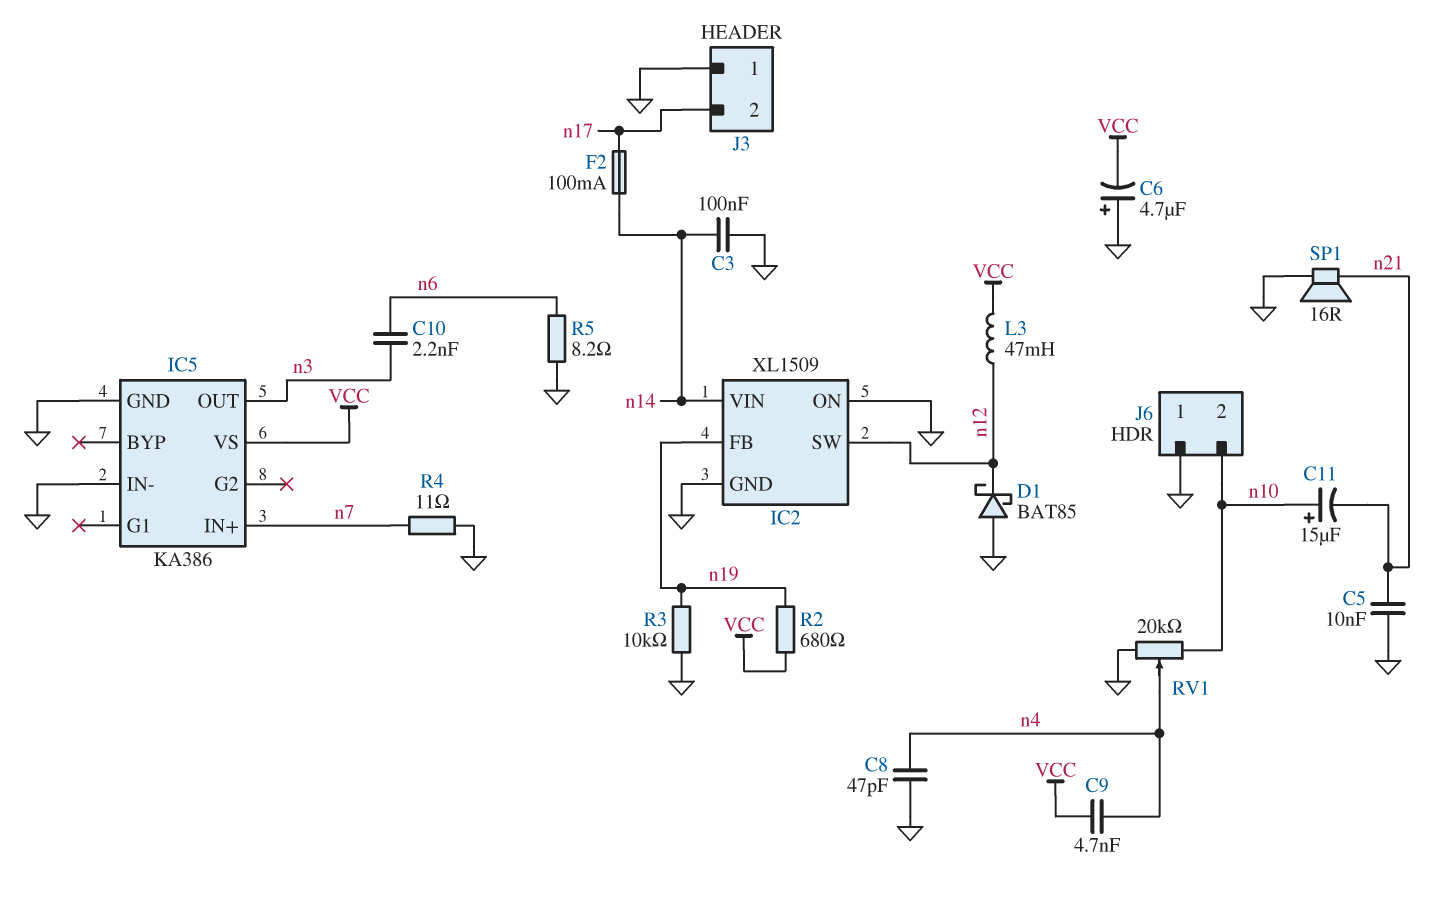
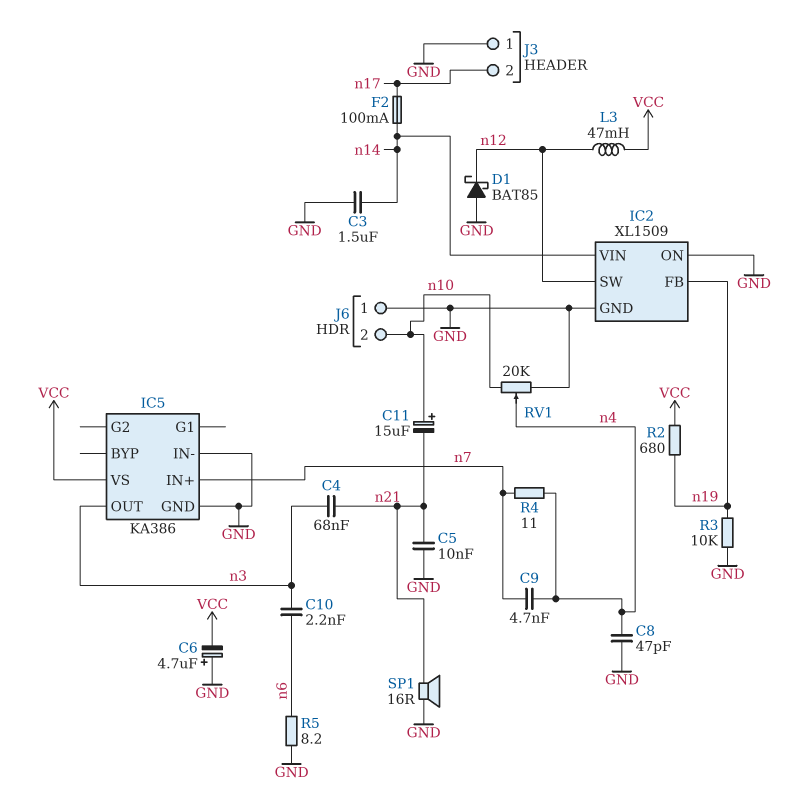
C3: 100nF (GND, n14) -> 1.5uF (GND, n14)
C4: none -> 68nF (n3, n21)
C9: 4.7nF (VCC, n4) -> 4.7nF (n4, n7)
R4: 11 (GND, n7) -> 11 (n4, n7)

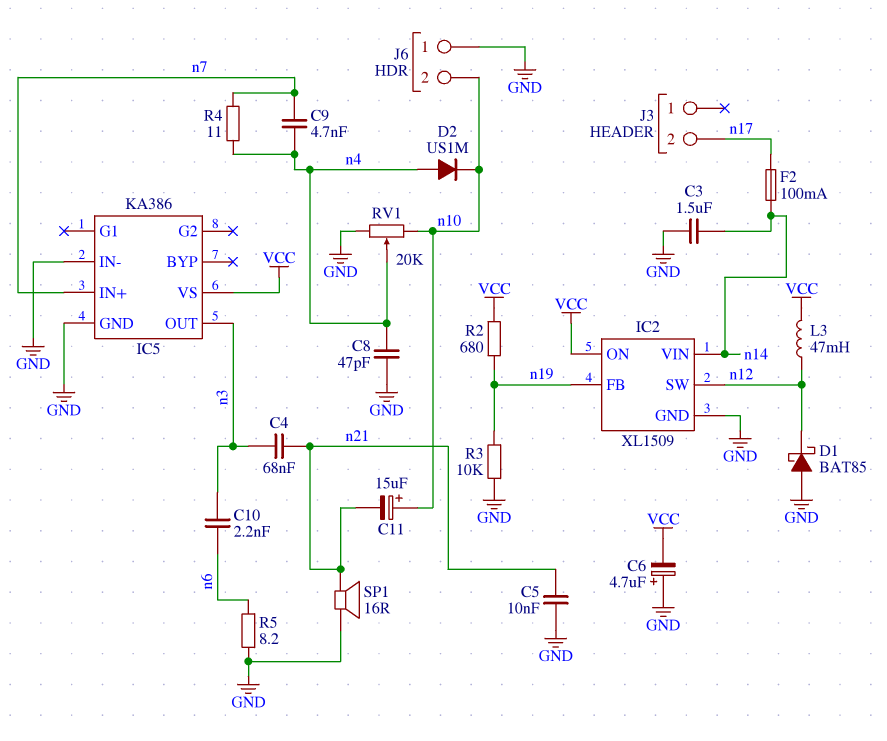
D2: none -> diode US1M (A n4, K n10)
IC2 pin ON: GND -> VCC
J3 pin 1: GND -> none

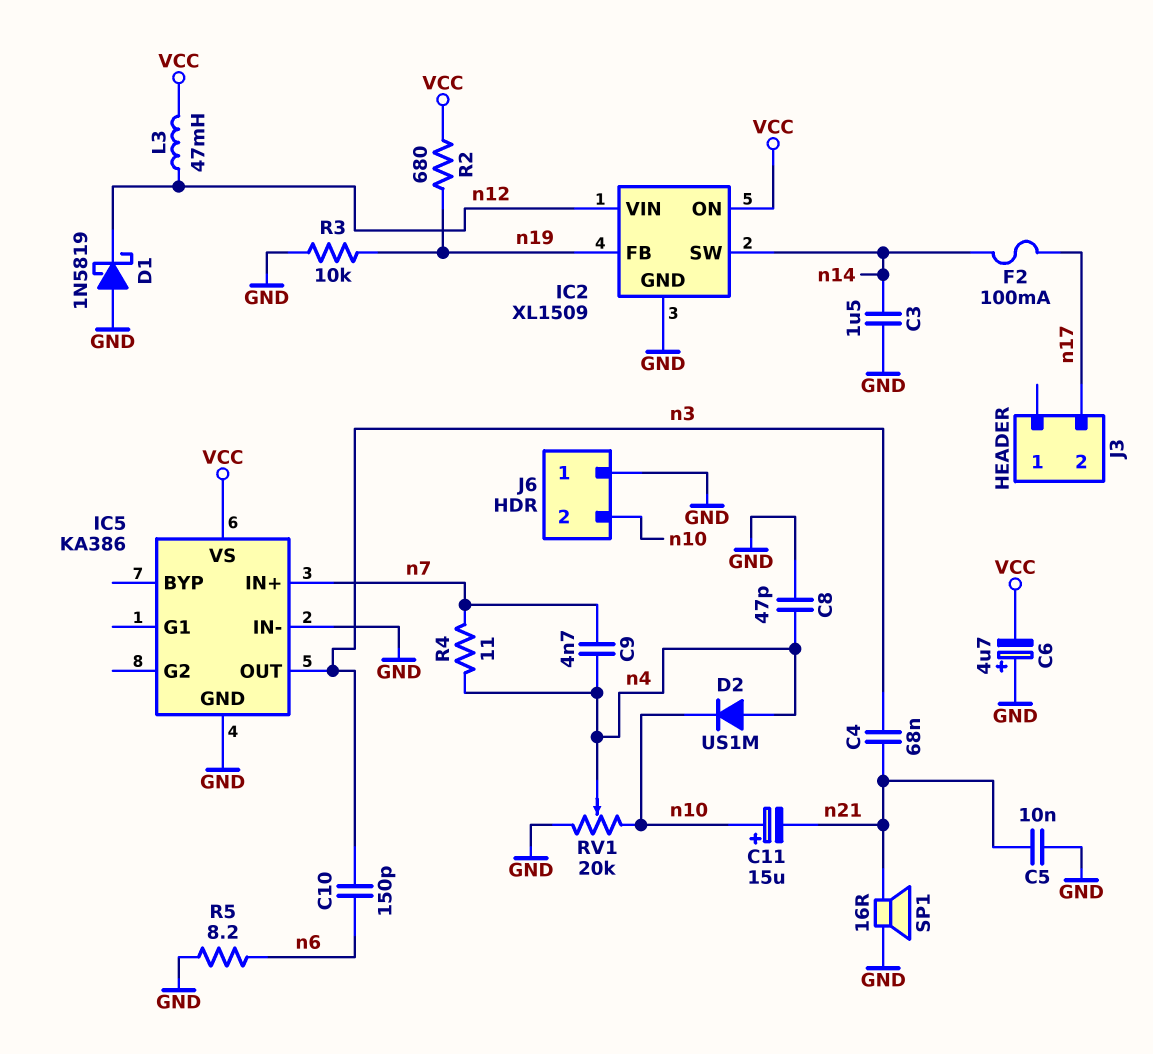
C10: 2.2nF (n3, n6) -> 150pF (n3, n6)
D1: schottky BAT85 (A GND, K n12) -> schottky 1N5819 (A GND, K n12)
IC2 pin SW: n12 -> n14
IC2 pin VIN: n14 -> n12

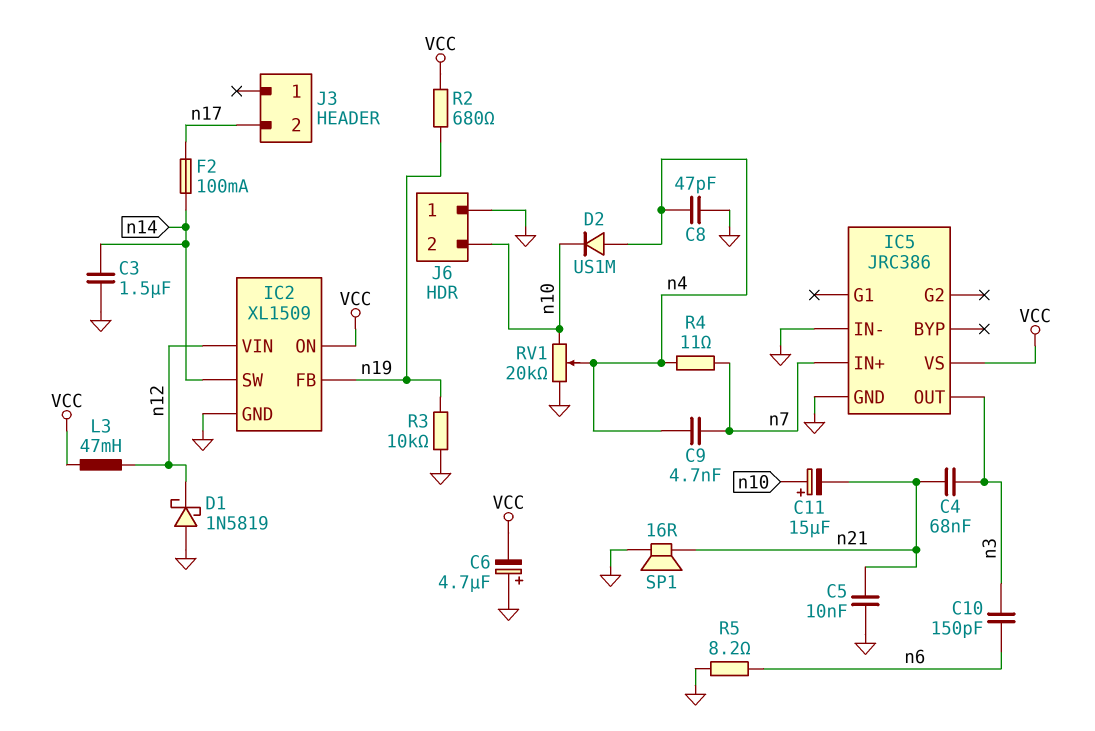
IC5: KA386 -> JRC386

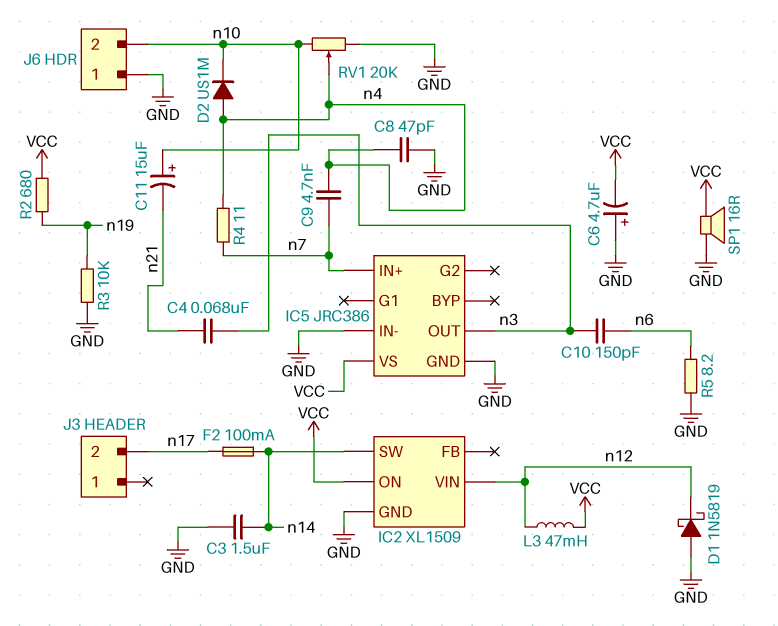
C5: 10nF (GND, n21) -> none
IC2 pin FB: n19 -> none
SP1: speaker 16R (GND, n21) -> speaker 16R (GND, VCC)

